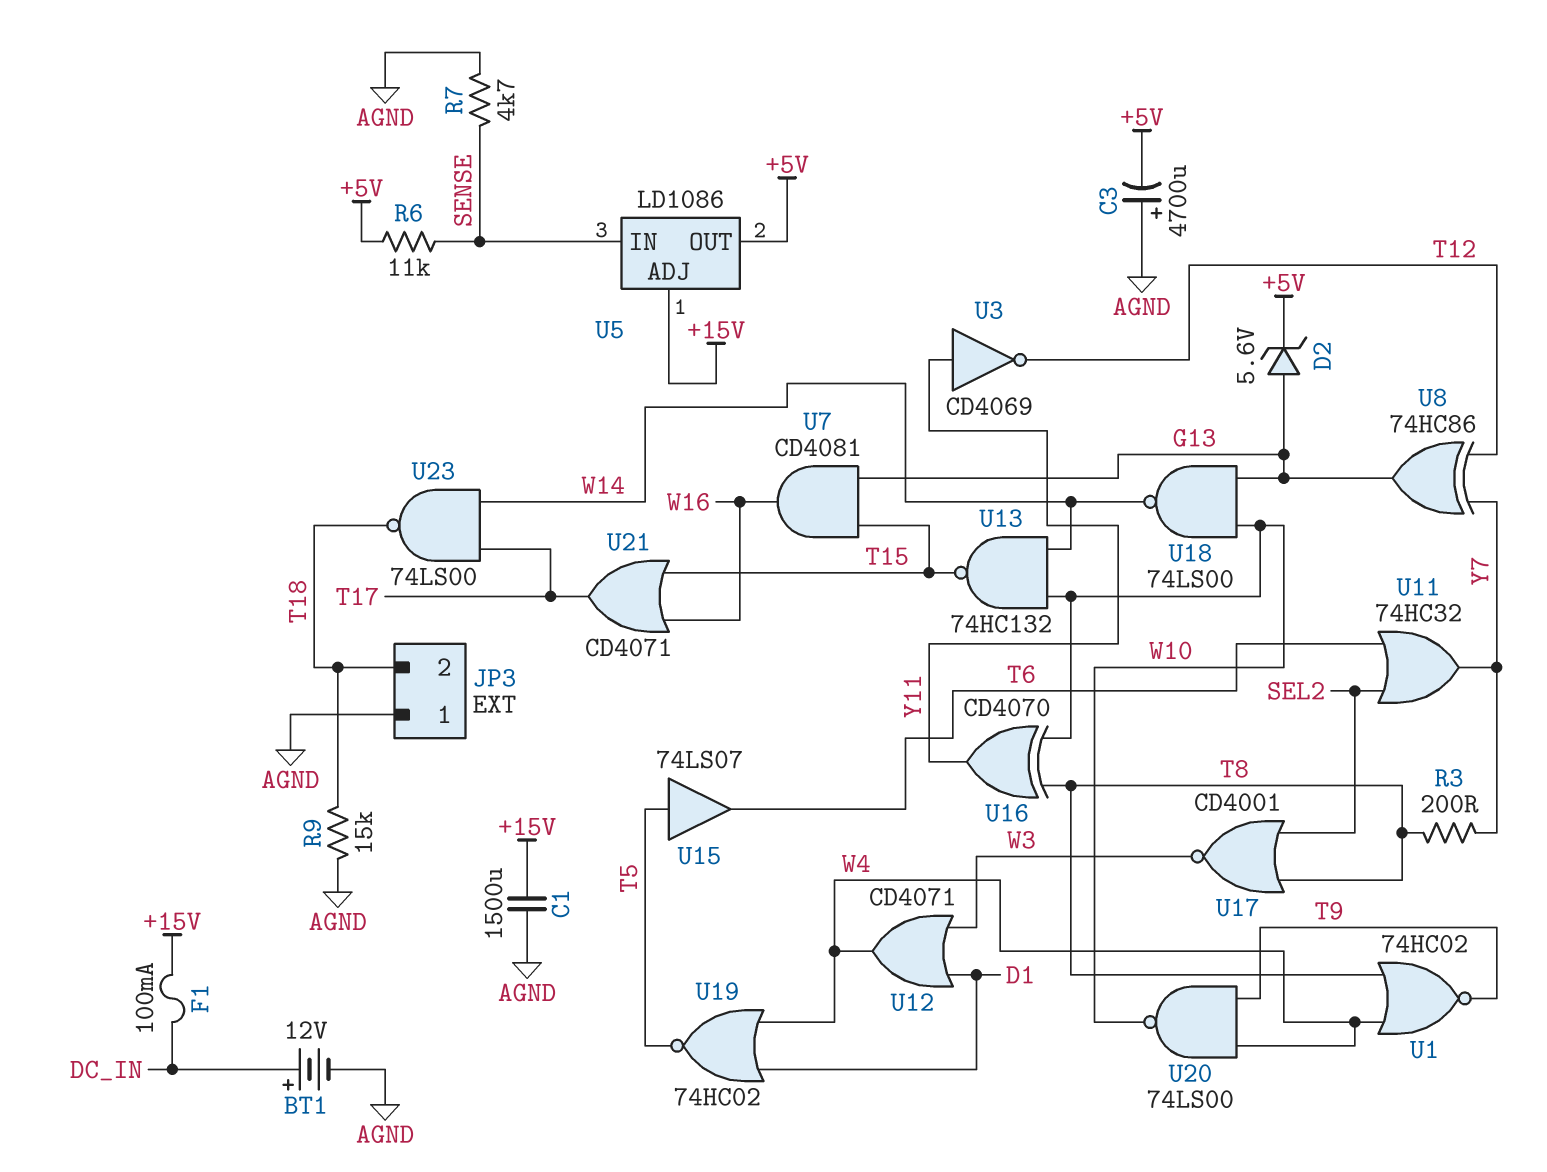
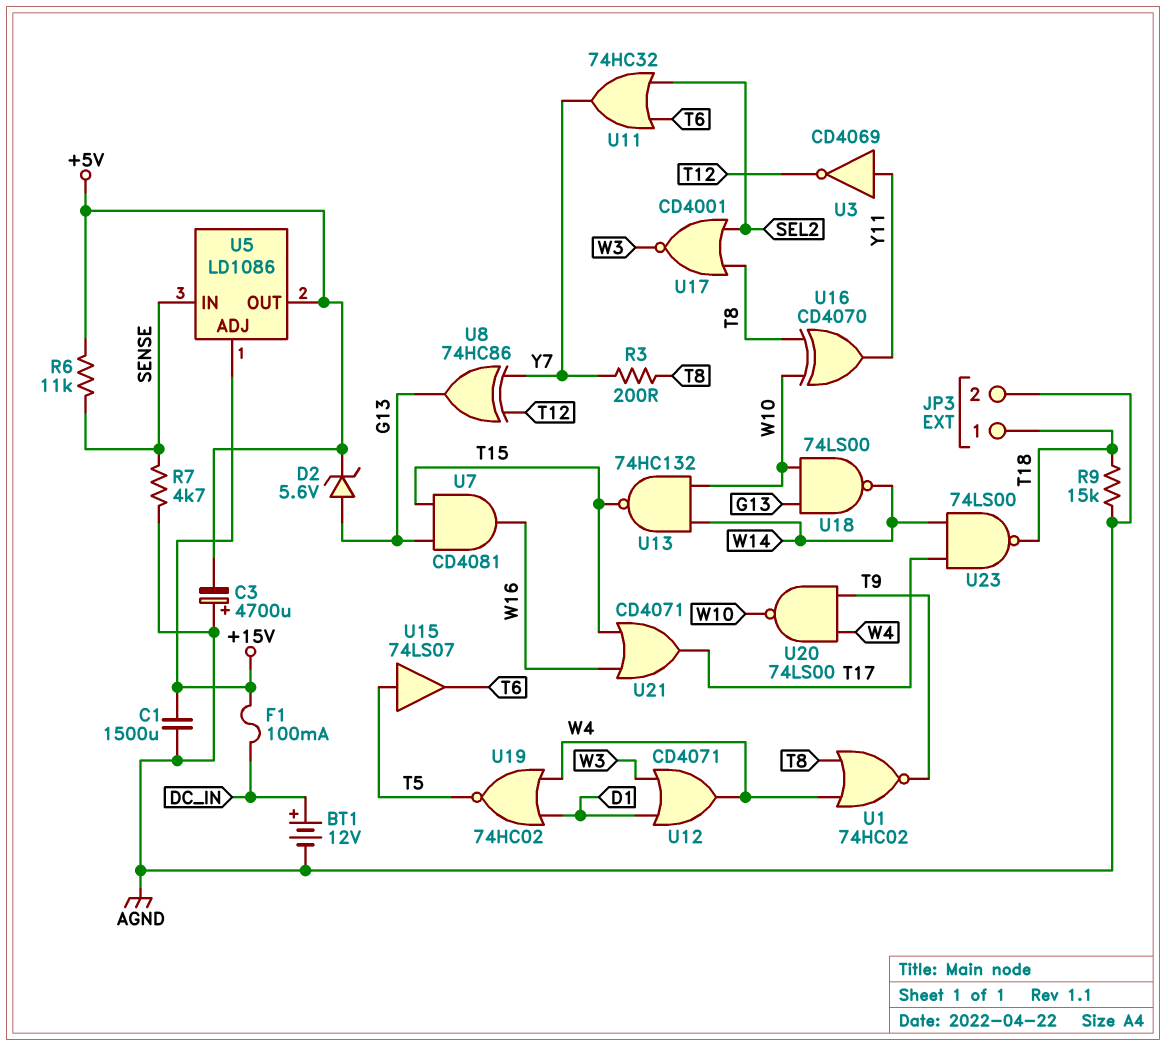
JP3 pin 1: AGND -> T18
JP3 pin 2: T18 -> AGND

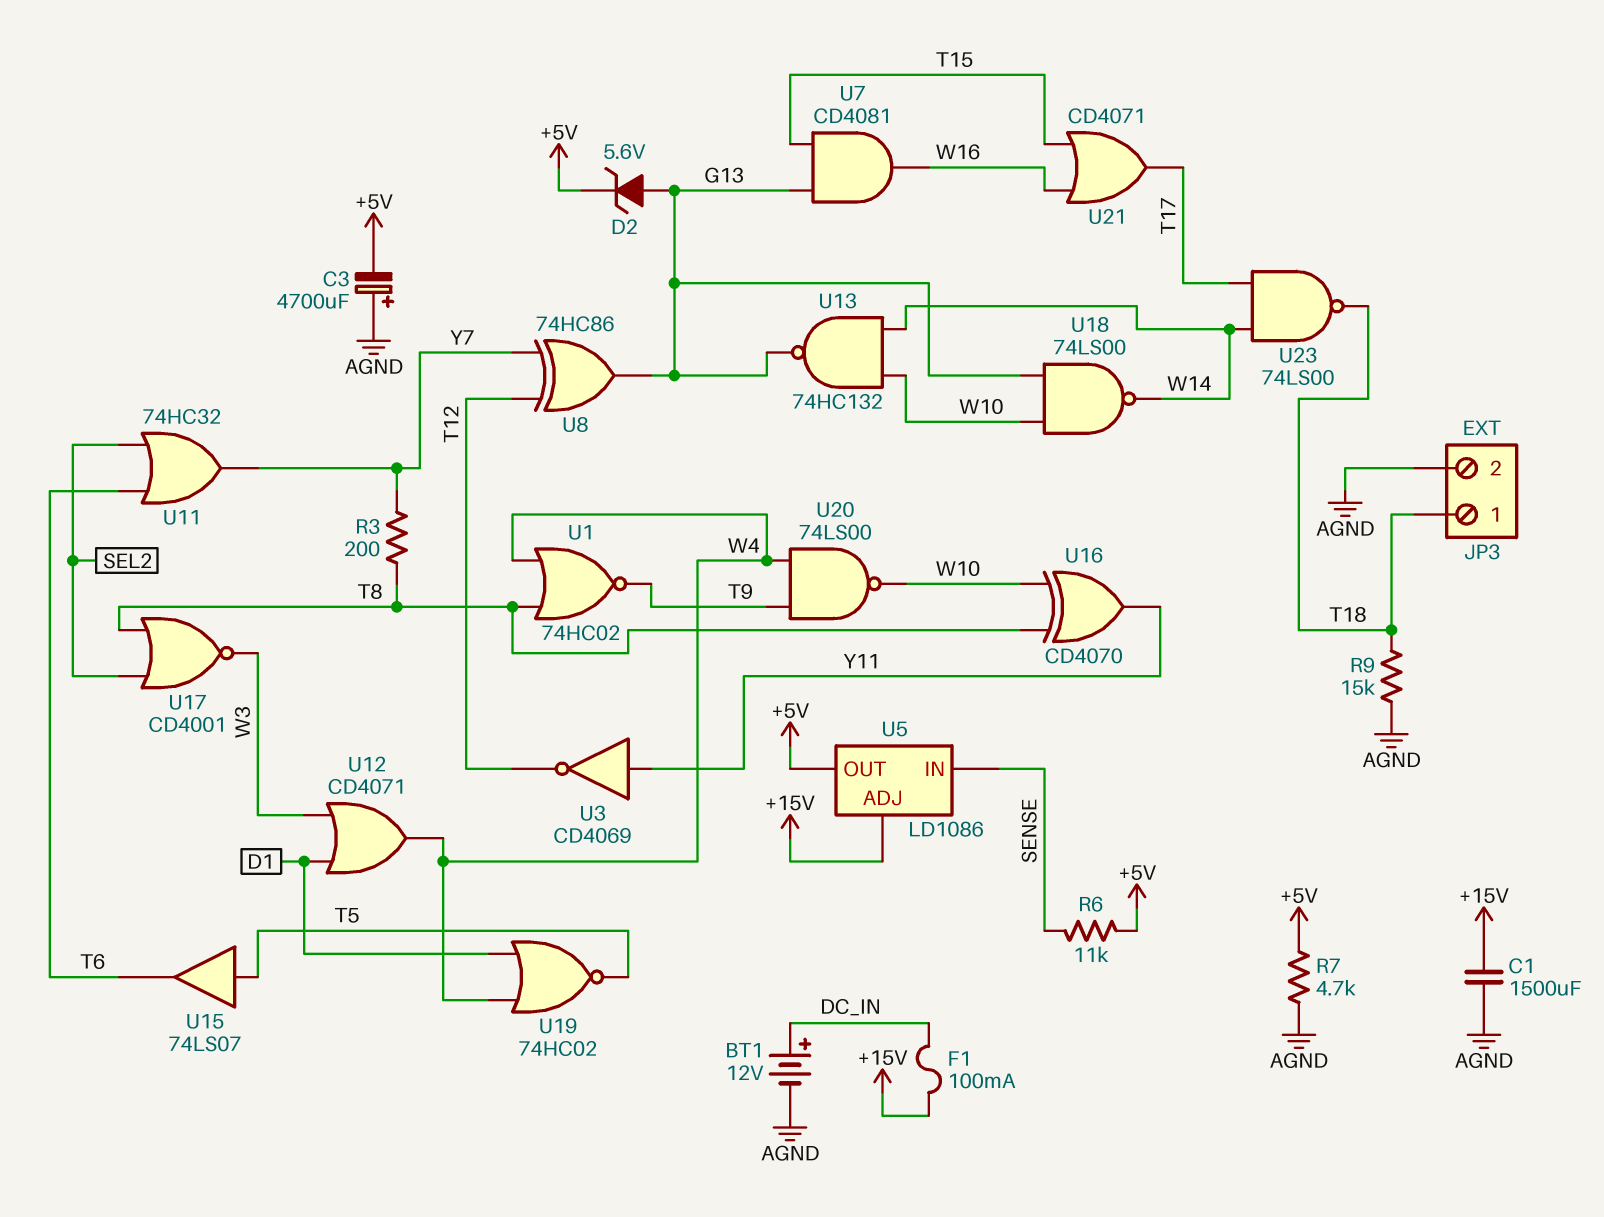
R7: 4.7k (AGND, SENSE) -> 4.7k (+5V, AGND)
U13: NAND 74HC132 (in W10, in W14, out T15) -> NAND 74HC132 (in W10, in W14, out G13)

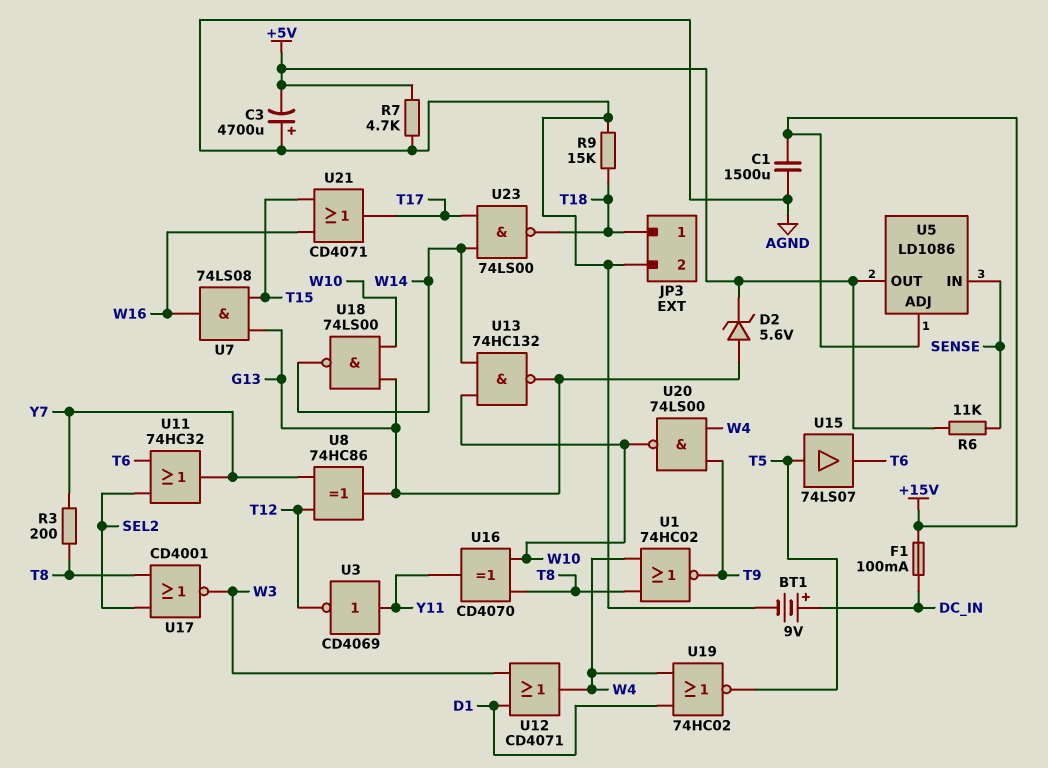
BT1: 12V (plus DC_IN, minus AGND) -> 9V (plus DC_IN, minus AGND)
U7: AND CD4081 (in G13, in T15, out W16) -> AND 74LS08 (in G13, in T15, out W16)

